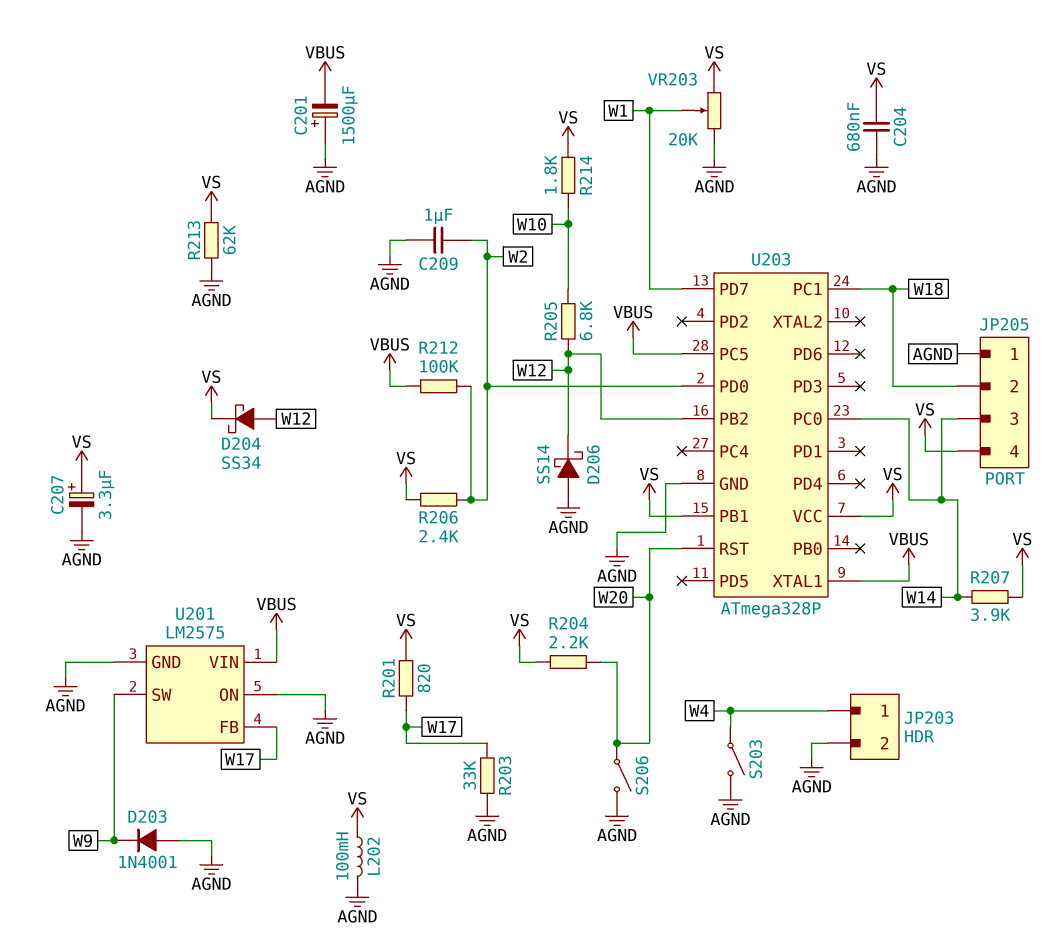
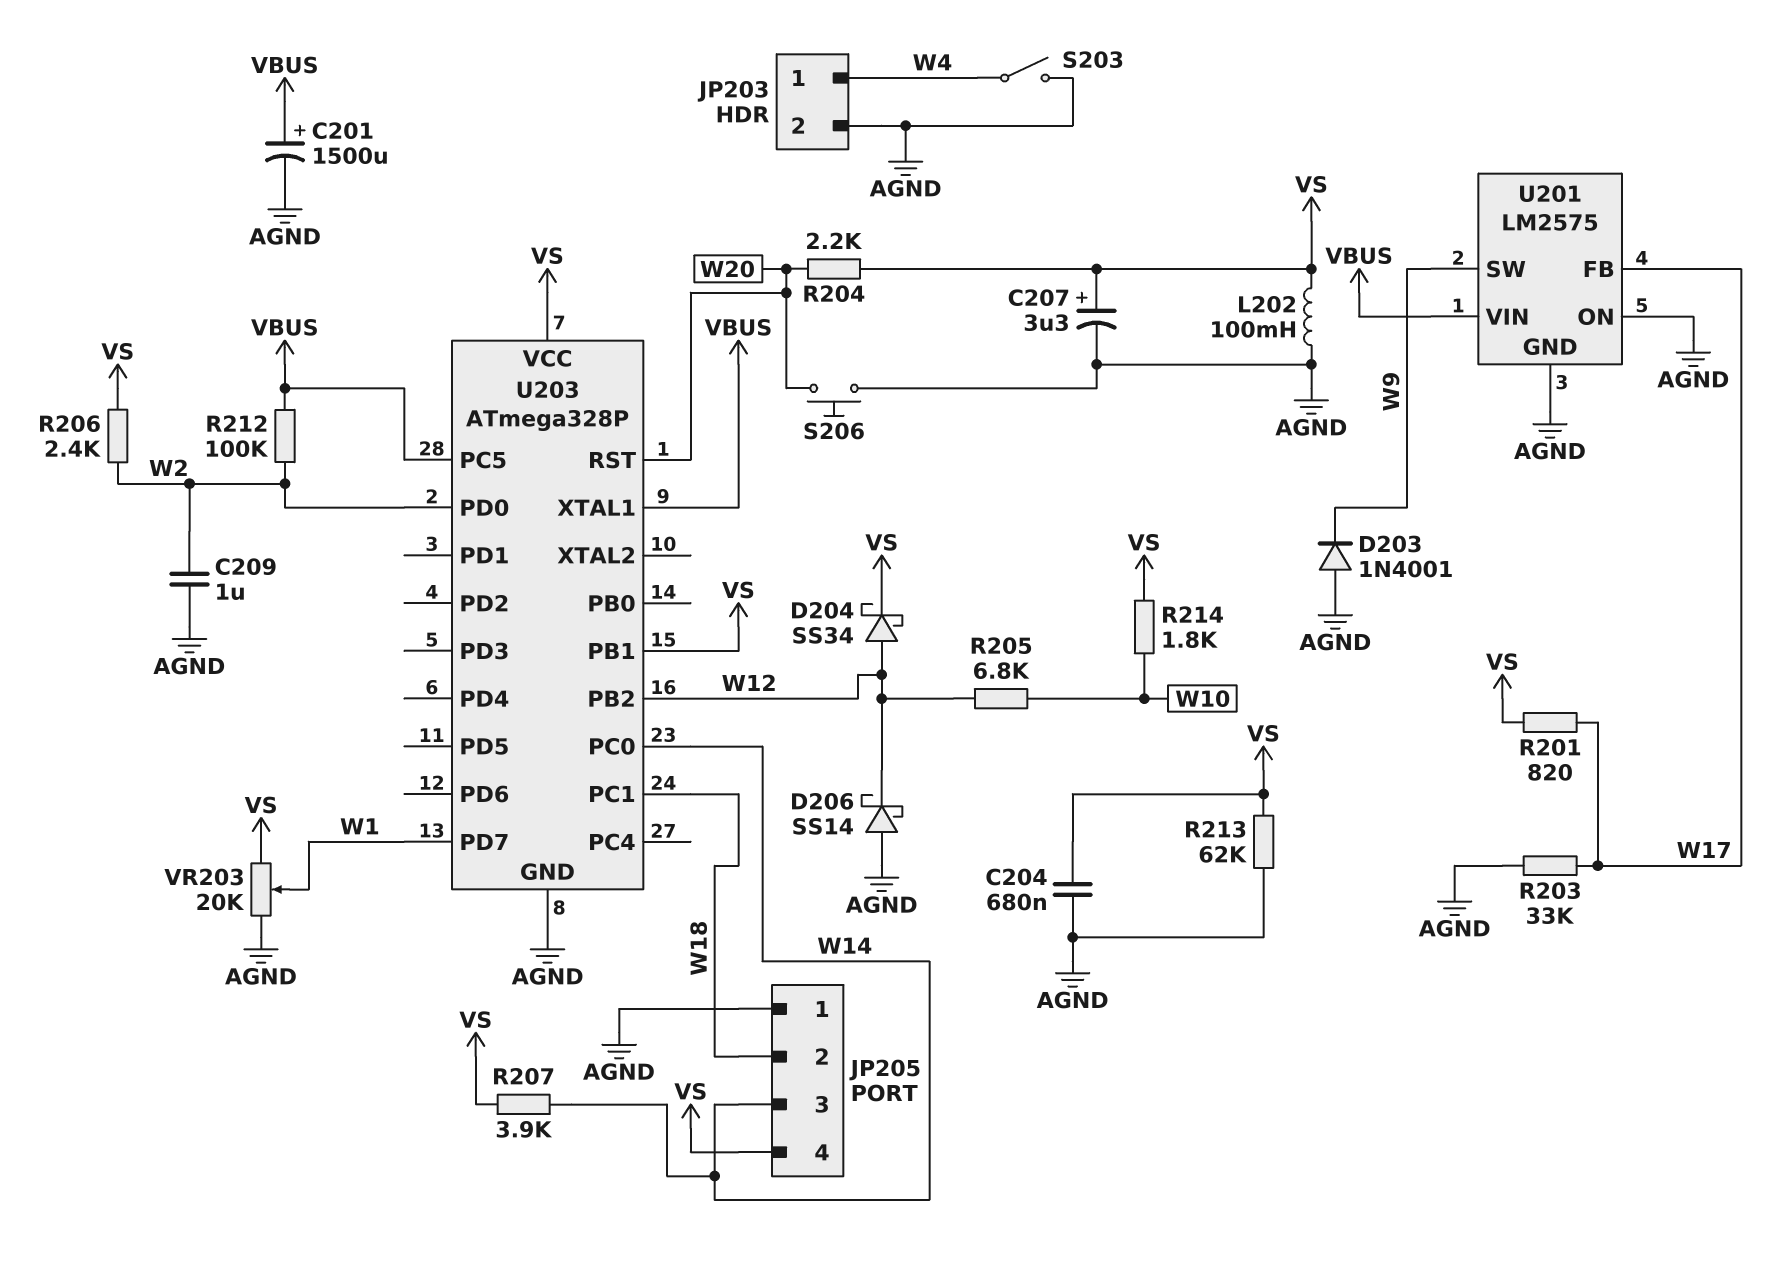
C201: 1500uF (plus AGND, minus VBUS) -> 1500uF (plus VBUS, minus AGND)
S206: switch (AGND, W20) -> button (AGND, W20)

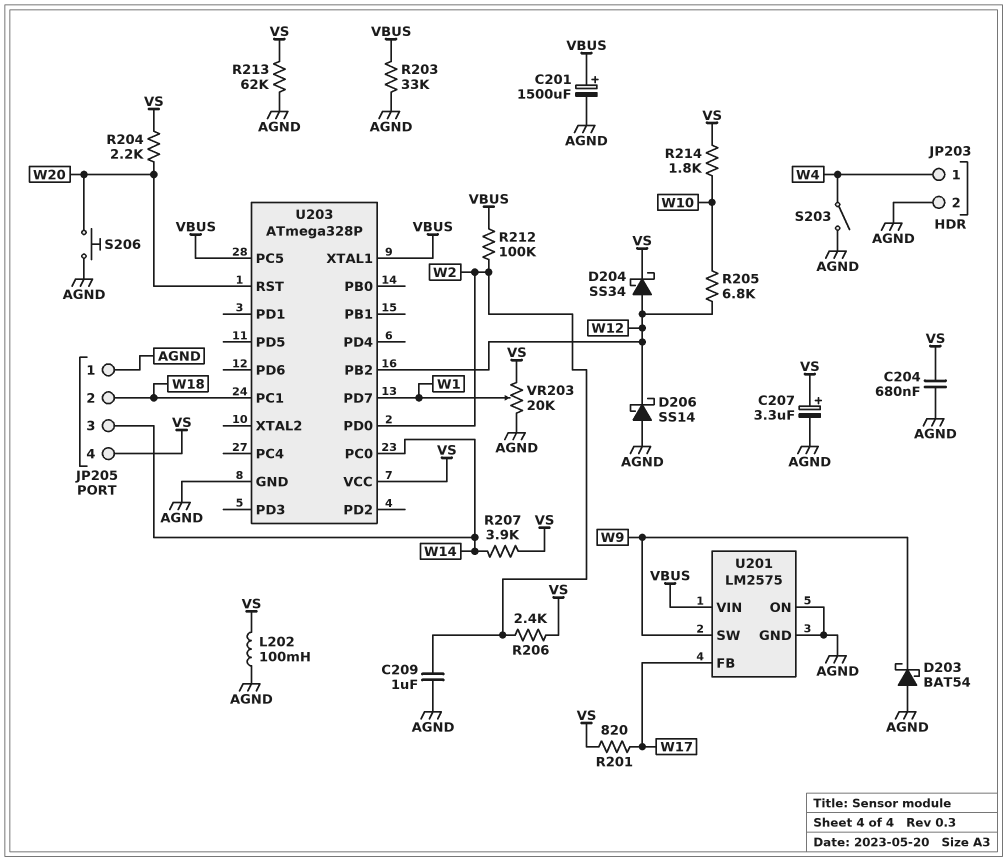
D203: diode 1N4001 (A AGND, K W9) -> schottky BAT54 (A AGND, K W9)
R203: 33k (AGND, W17) -> 33k (AGND, VBUS)
U203 pin PB1: VS -> none

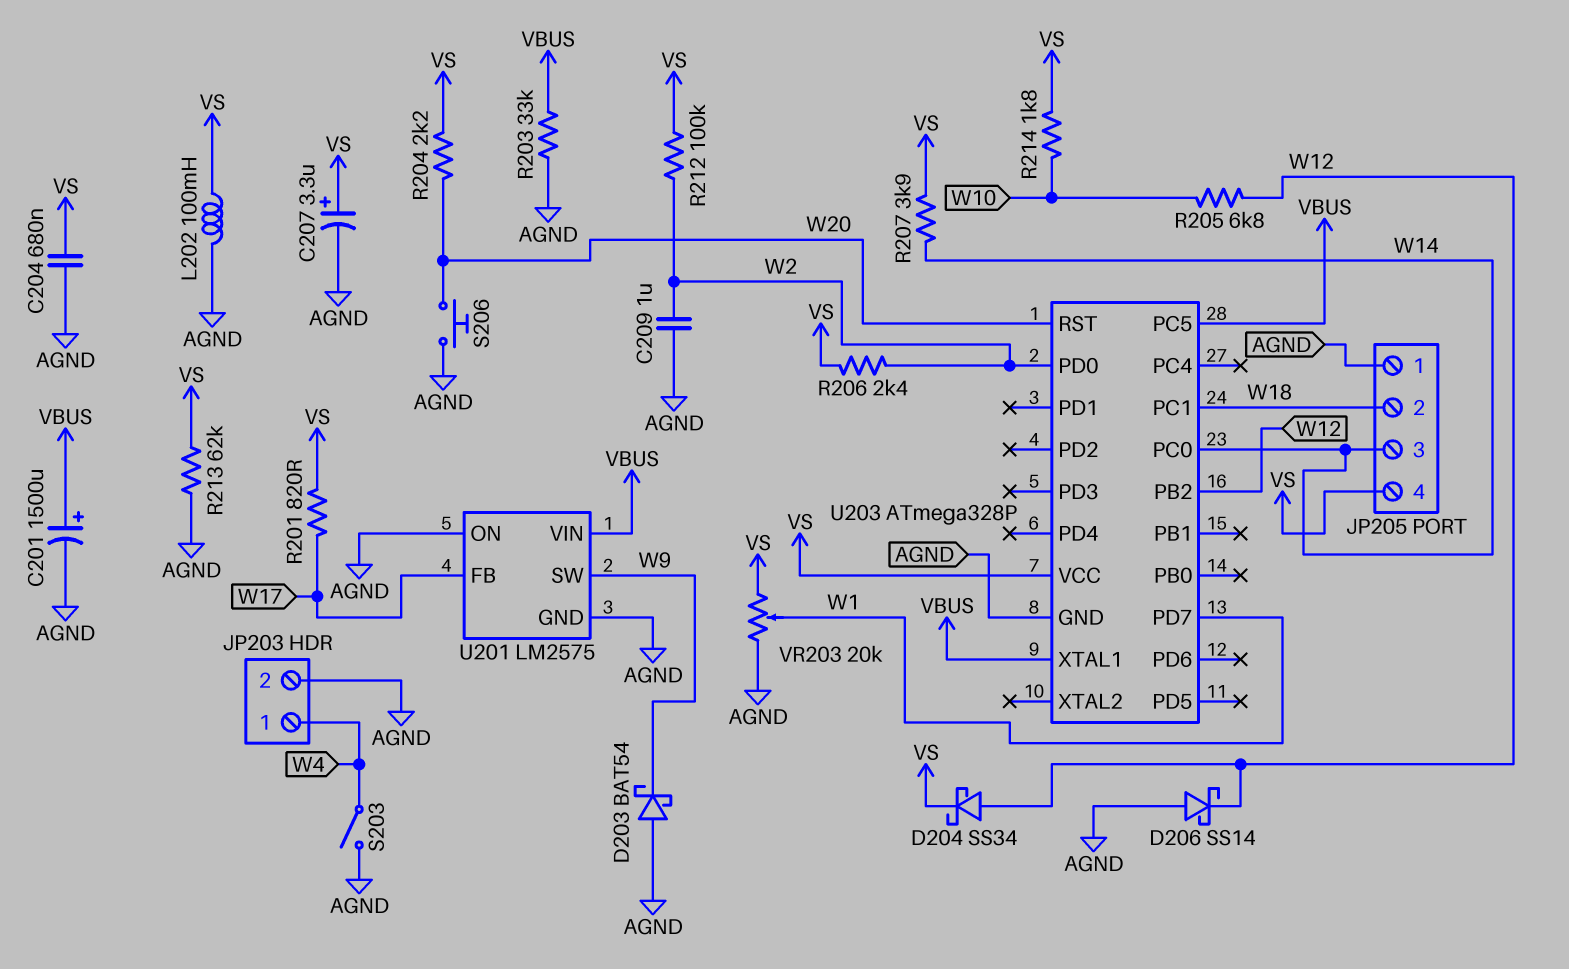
R212: 100k (VBUS, W2) -> 100k (VS, W2)

